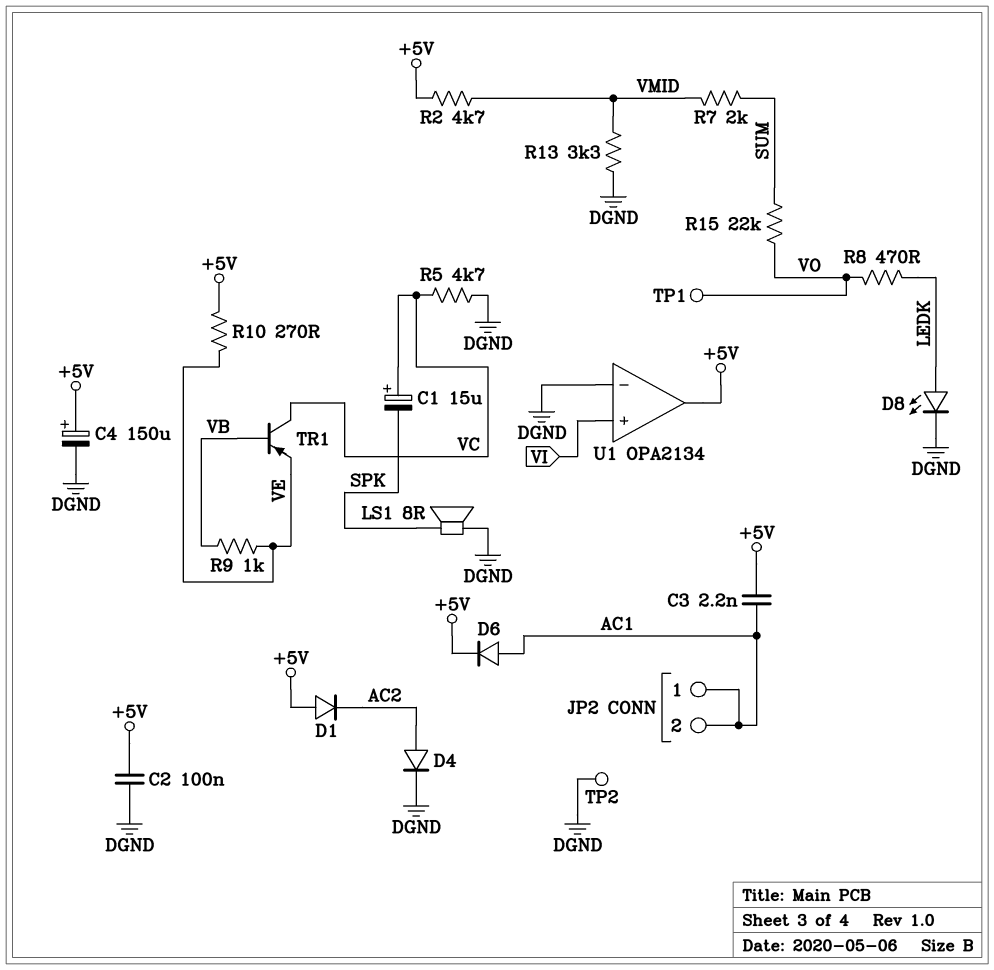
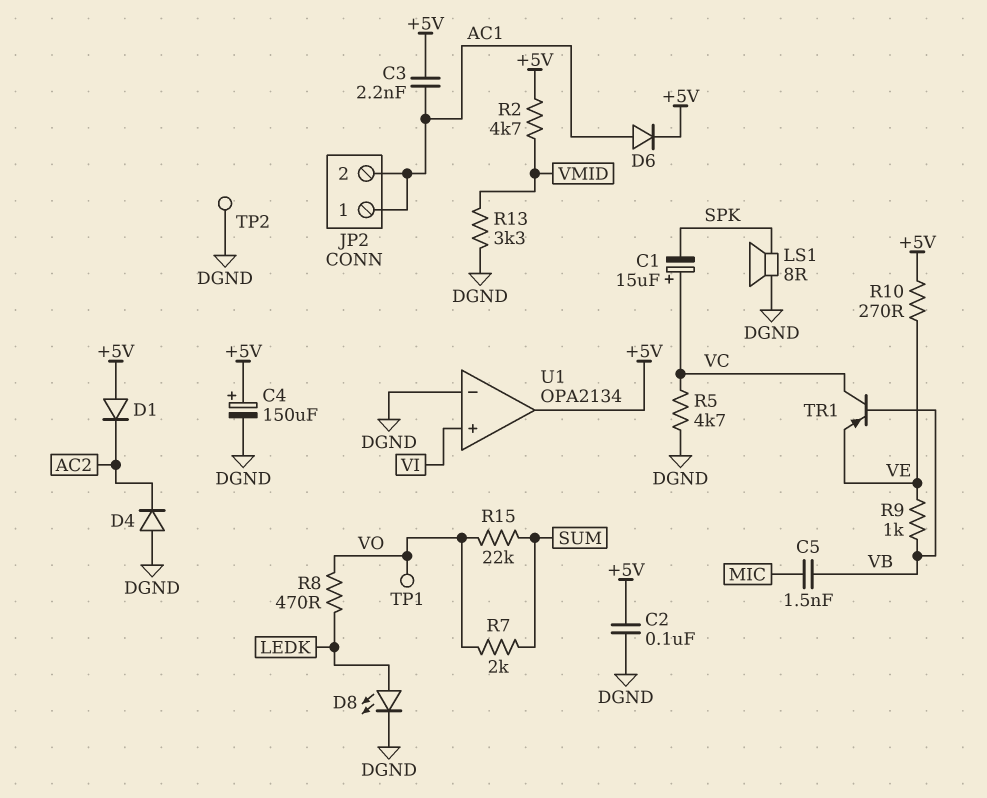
C5: none -> 1.5nF (MIC, VB)
D4: diode (A AC2, K DGND) -> diode (A DGND, K AC2)
R7: 2k (SUM, VMID) -> 2k (SUM, VO)

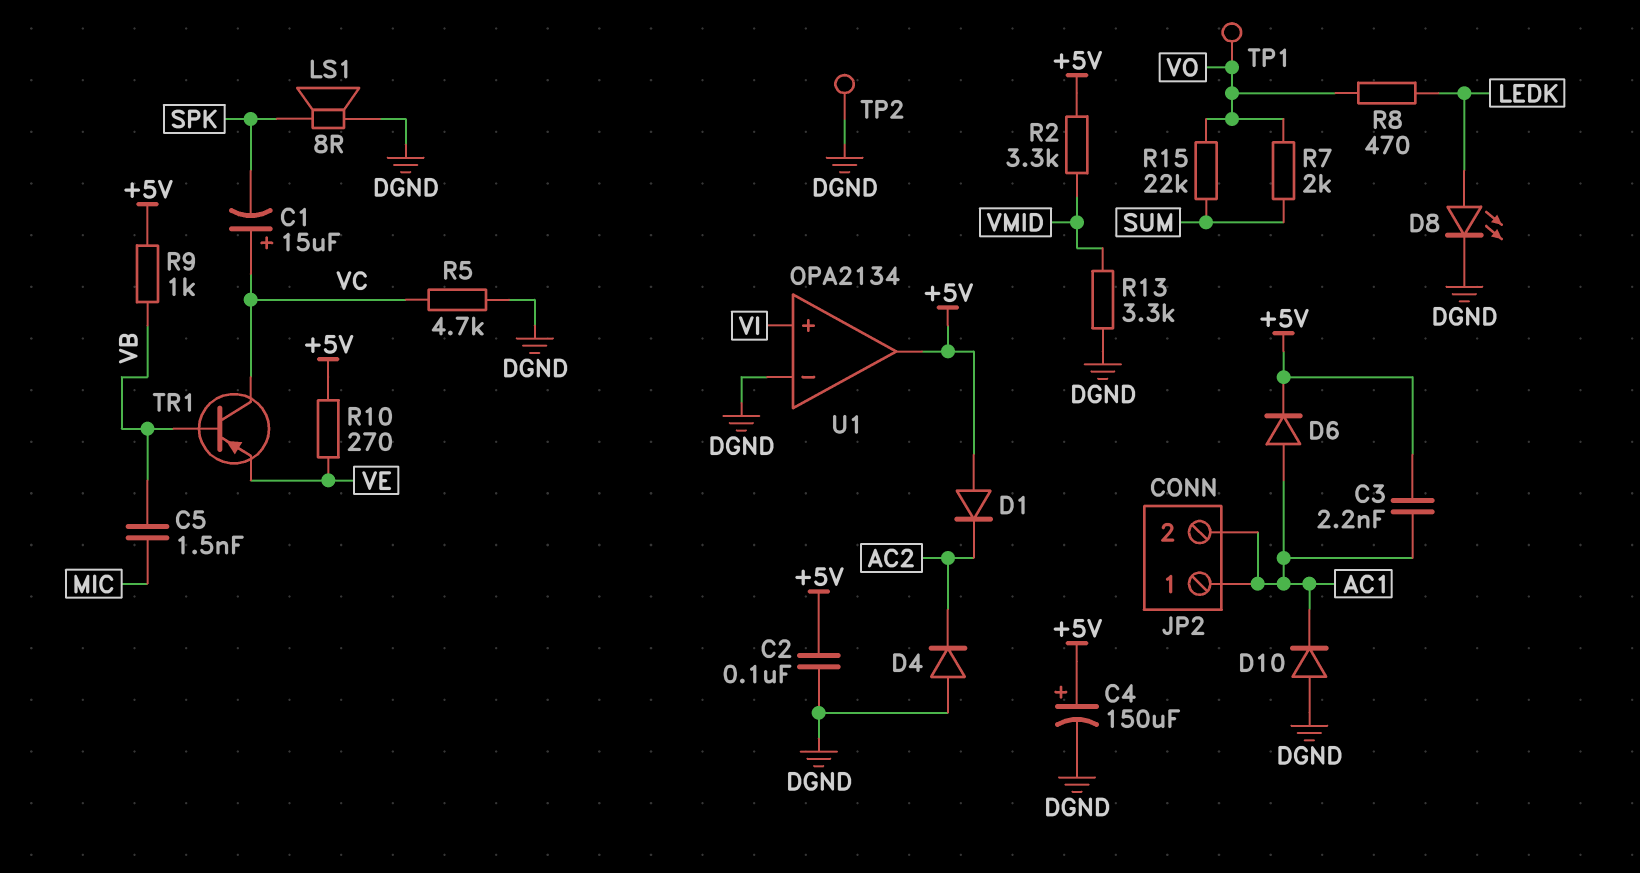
D10: none -> diode (A DGND, K AC1)
R2: 4.7k (+5V, VMID) -> 3.3k (+5V, VMID)
R9: 1k (VB, VE) -> 1k (+5V, VB)

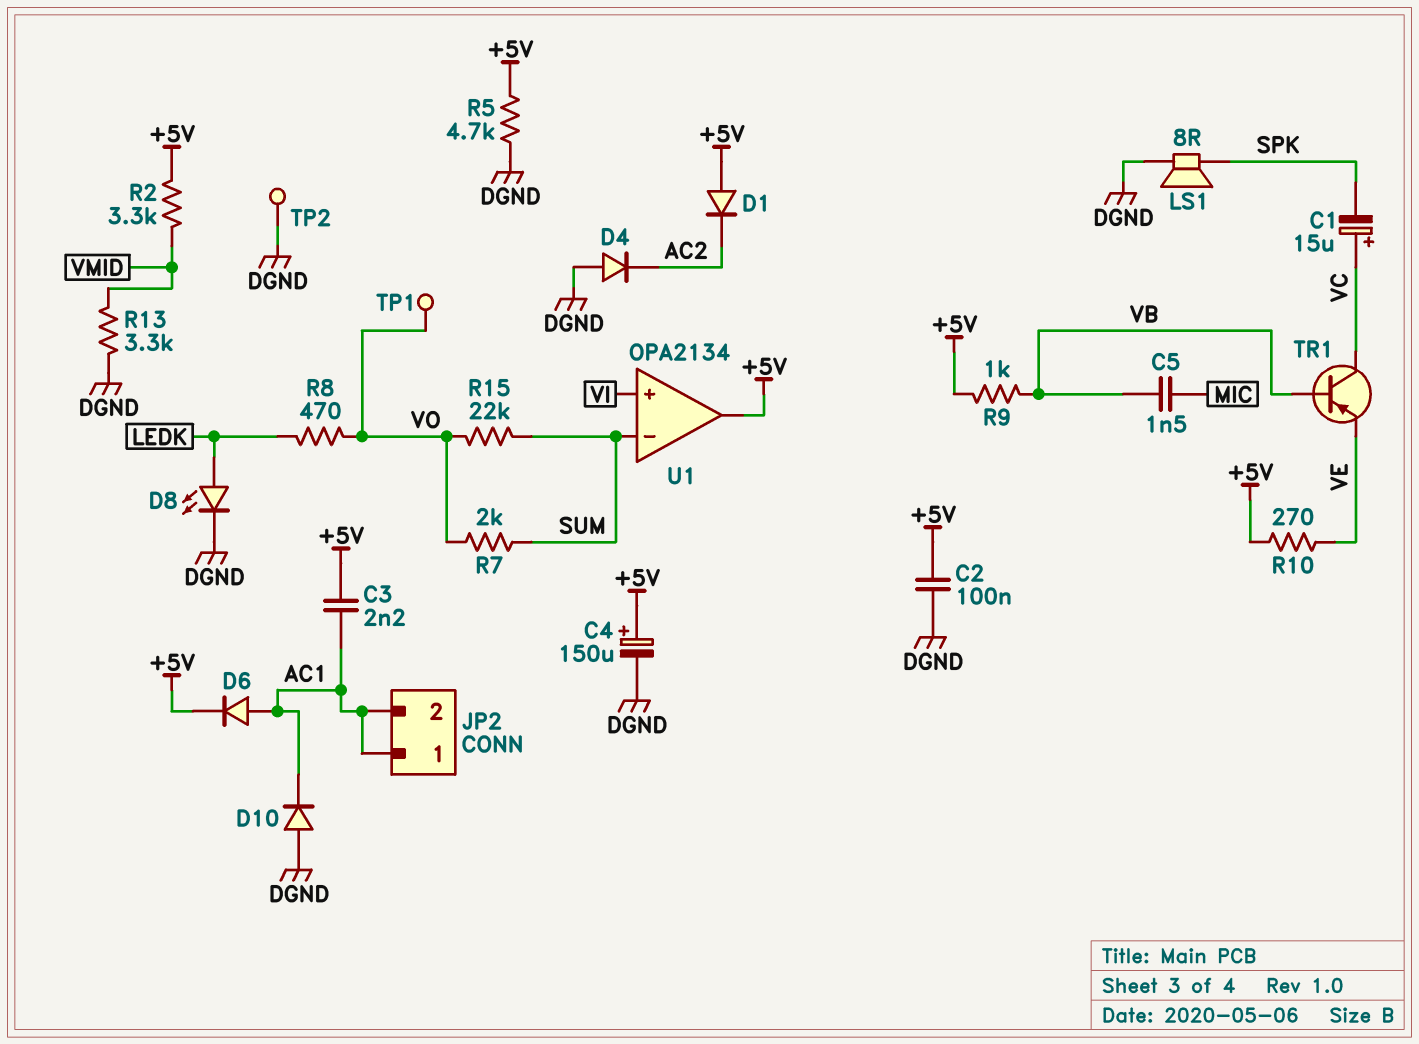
R5: 4.7k (DGND, VC) -> 4.7k (+5V, DGND)
U1 pin in-: DGND -> SUM

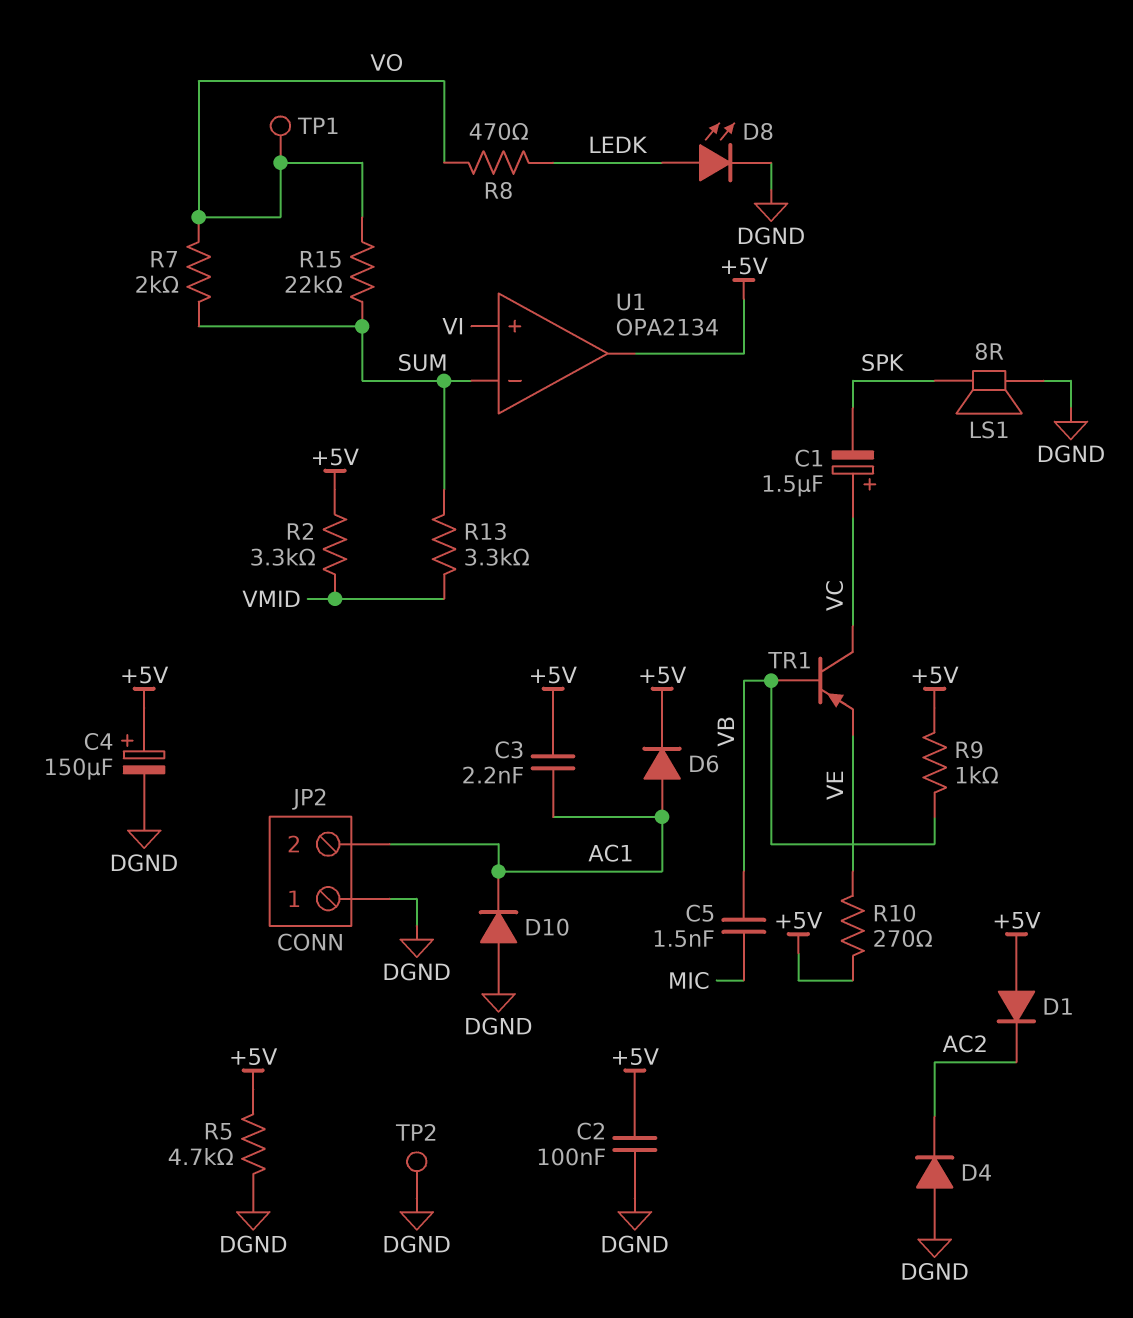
C1: 15uF (plus VC, minus SPK) -> 1.5uF (plus VC, minus SPK)
JP2 pin 1: AC1 -> DGND
R13: 3.3k (DGND, VMID) -> 3.3k (SUM, VMID)

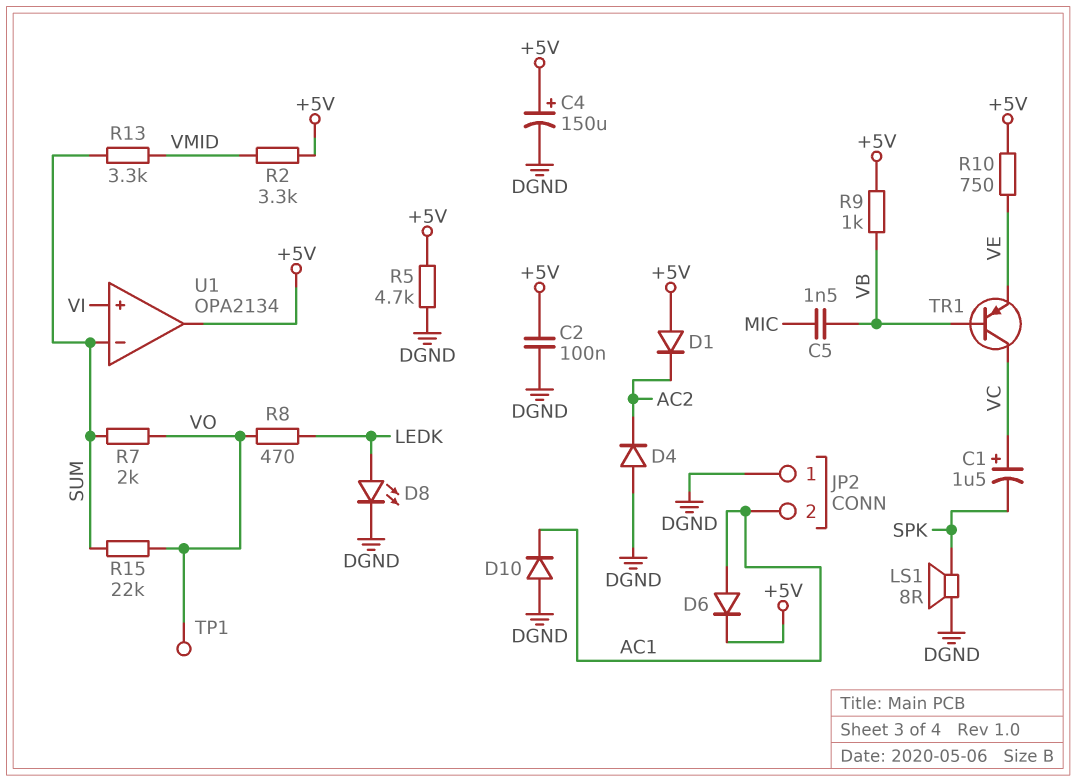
C3: 2.2nF (+5V, AC1) -> none
R10: 270 (+5V, VE) -> 750 (+5V, VE)
TP2: test point (DGND) -> none

